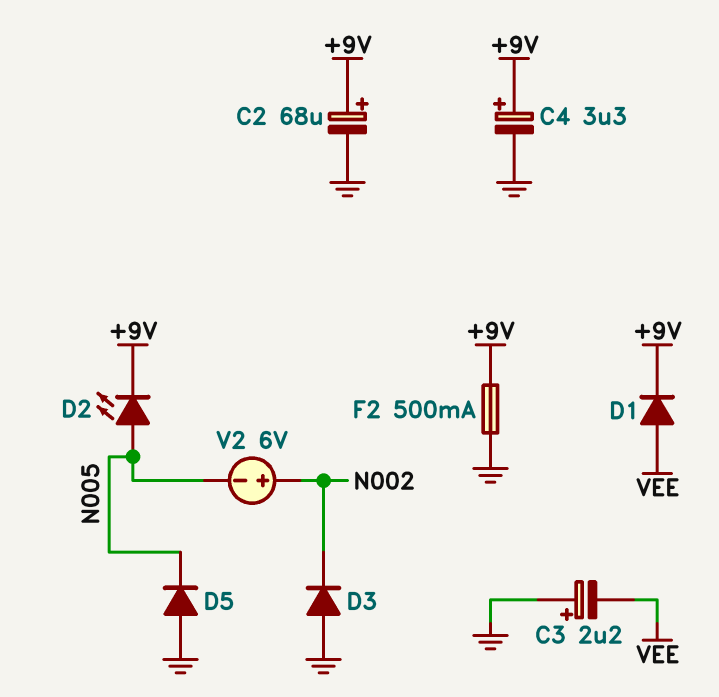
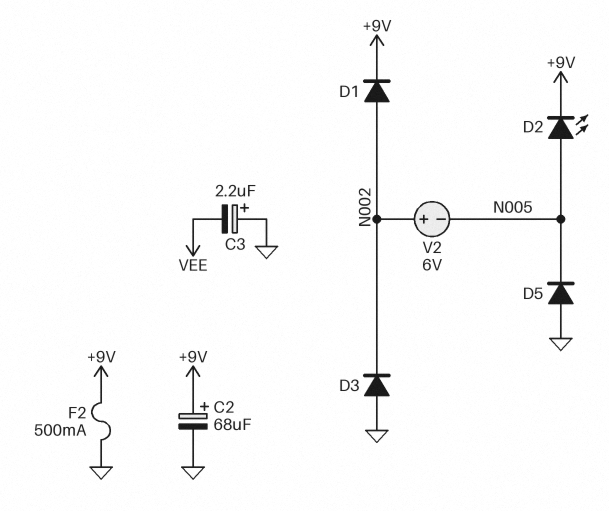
C4: 3.3uF (plus +9V, minus GND) -> none
D1: diode (A VEE, K +9V) -> diode (A N002, K +9V)

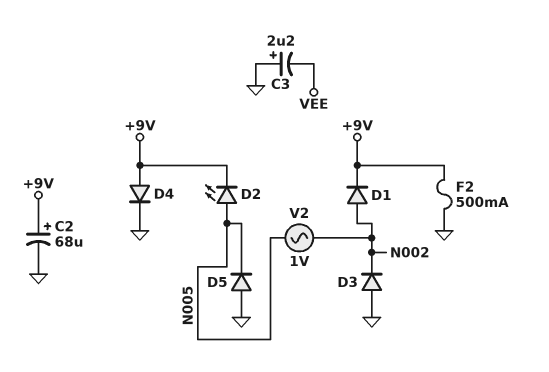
D4: none -> diode (A +9V, K GND)
V2: 6V (plus N002, minus N005) -> AC 1V (N002, N005)

